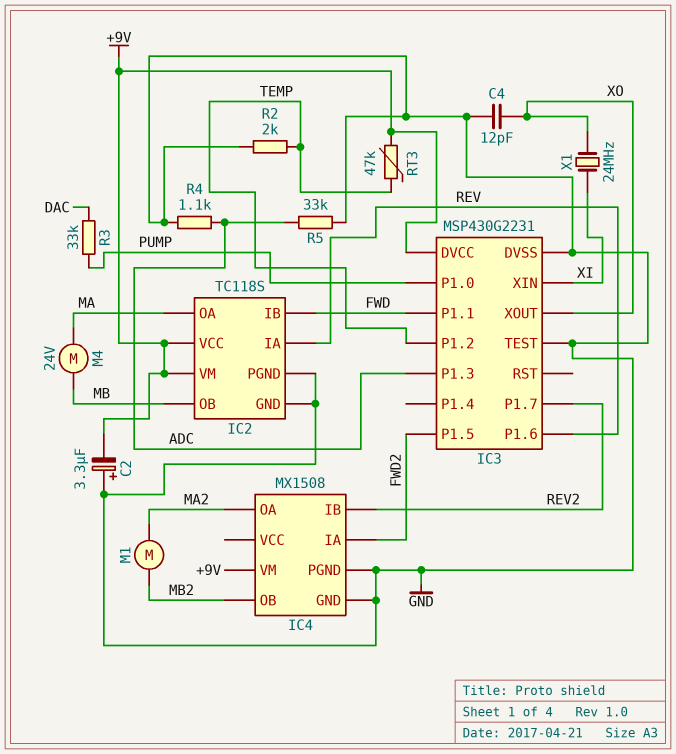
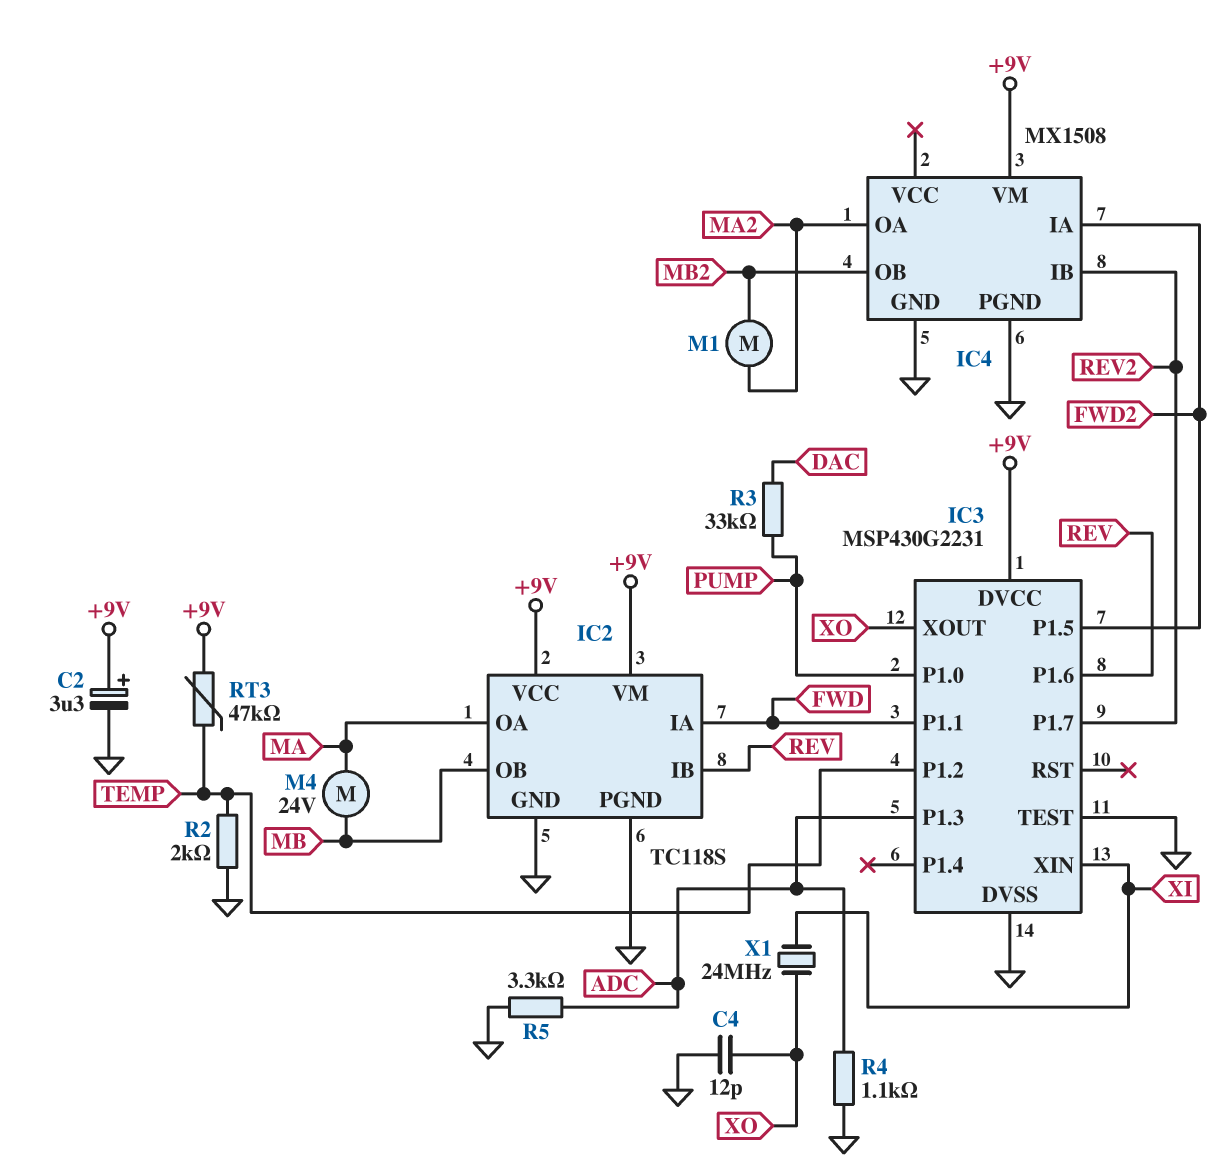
C2: 3.3uF (plus GND, minus +9V) -> 3.3uF (plus +9V, minus GND)
IC2 pin IA: REV -> FWD
IC2 pin IB: FWD -> REV
R5: 33k (ADC, GND) -> 3.3k (ADC, GND)

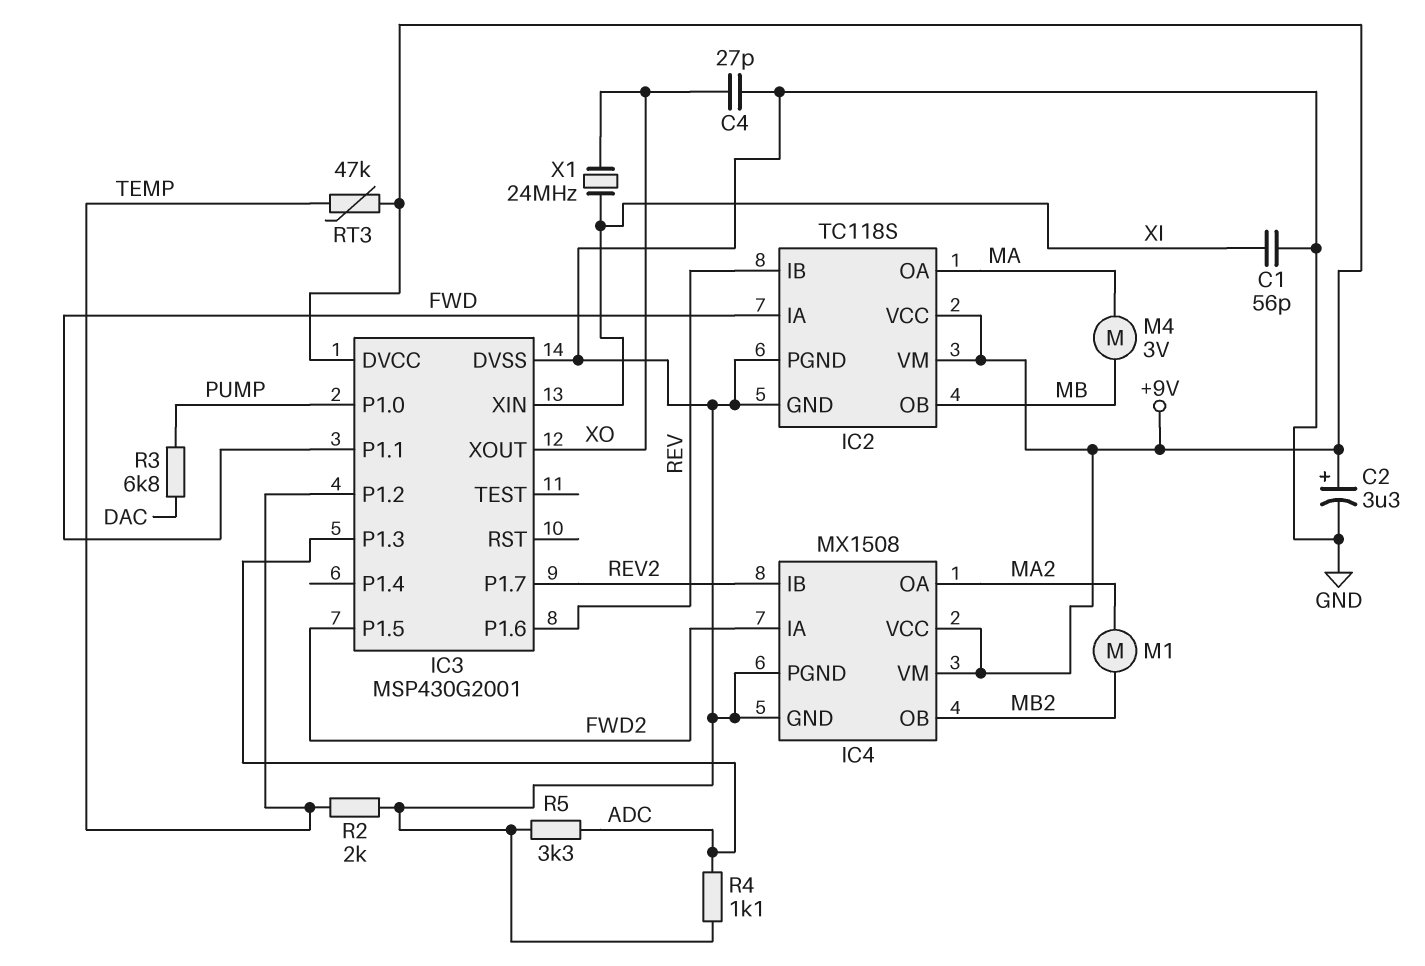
C1: none -> 56pF (GND, XI)
C4: 12pF (GND, XO) -> 27pF (GND, XO)
IC3: MSP430G2231 -> MSP430G2001
IC3 pin TEST: GND -> none
IC4 pin VCC: none -> +9V
M4: motor 24V (MA, MB) -> motor 3V (MA, MB)
R3: 33k (DAC, PUMP) -> 6.8k (DAC, PUMP)

